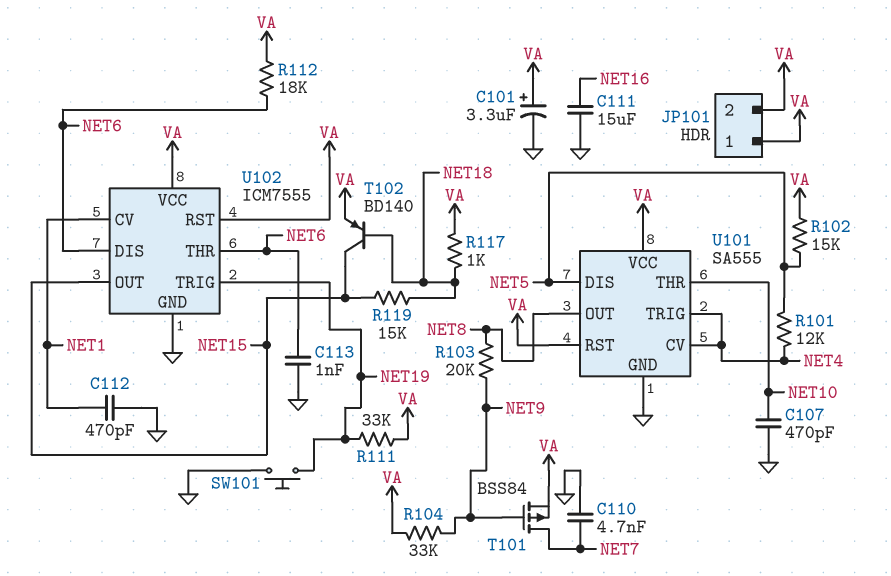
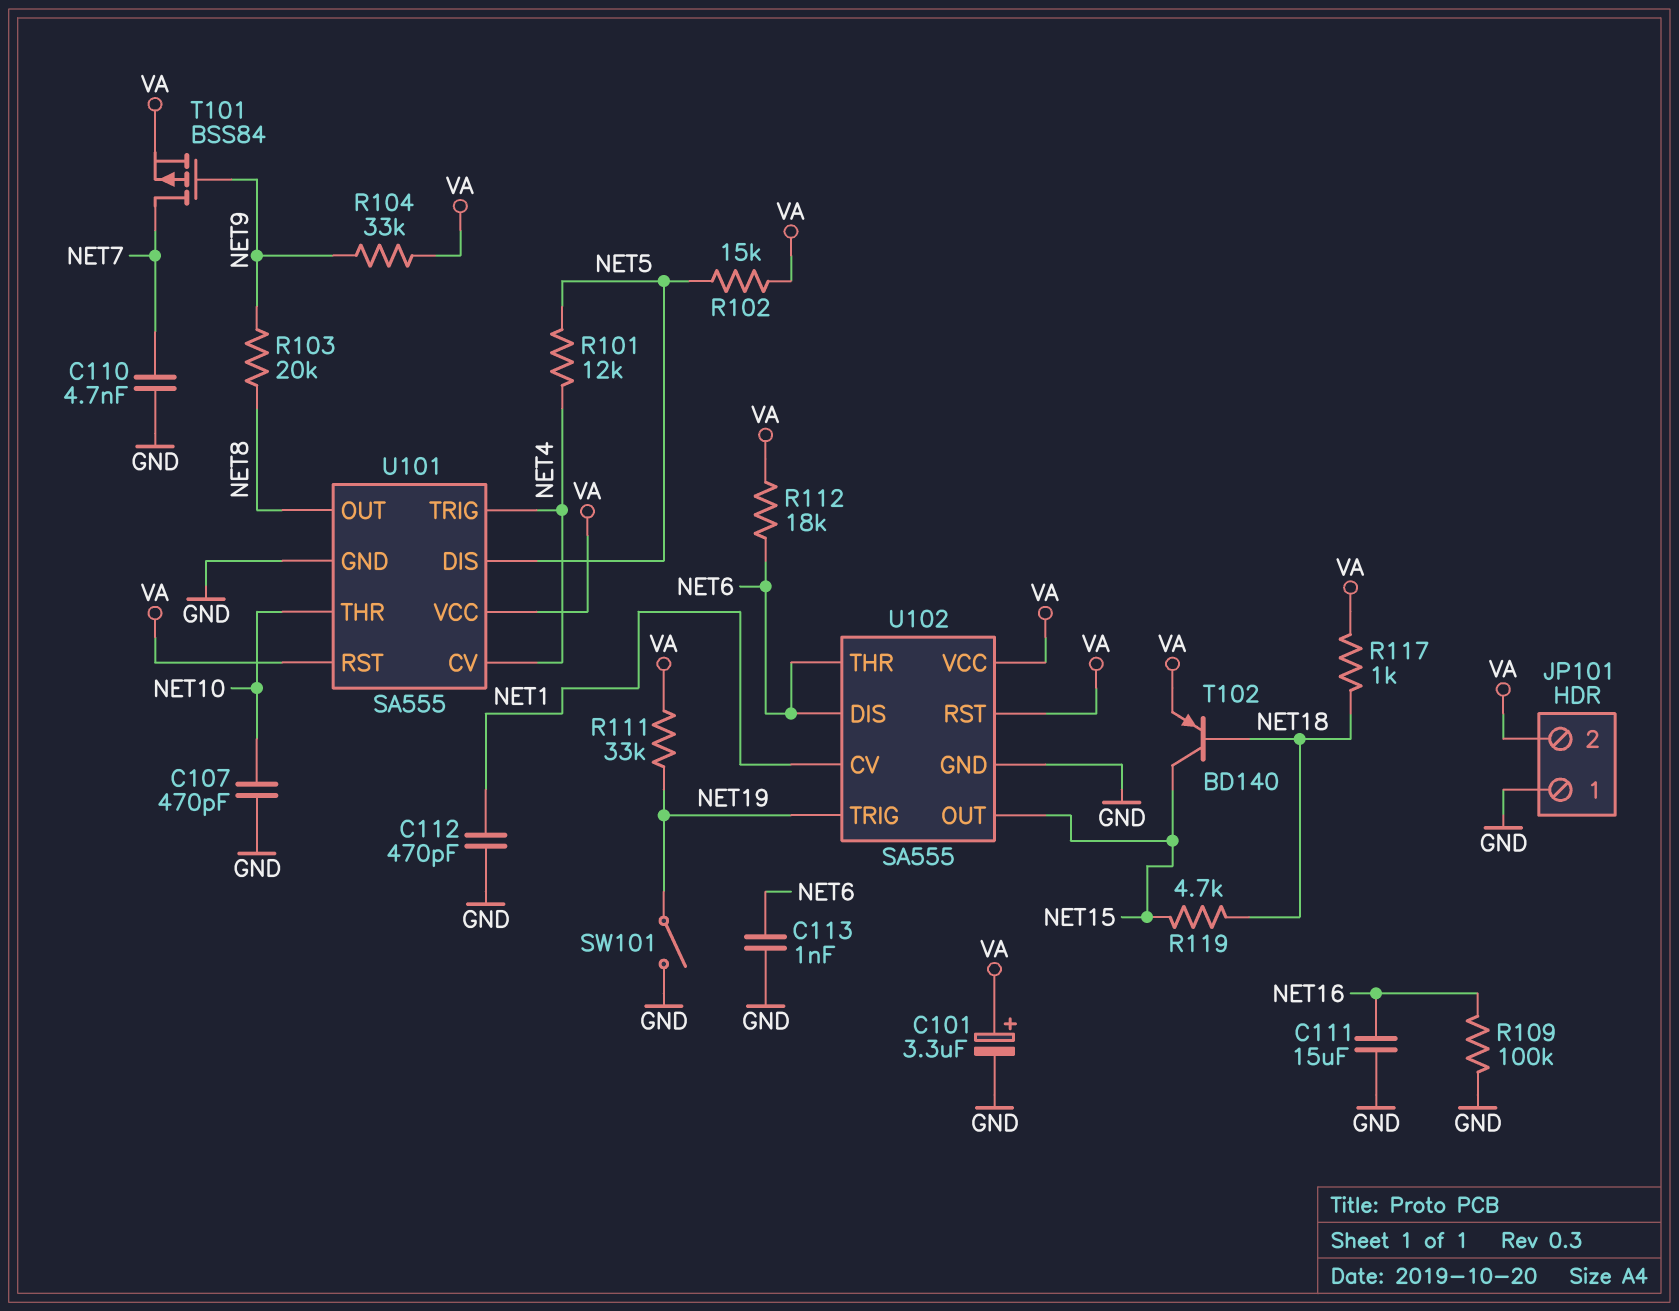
JP101 pin 1: VA -> GND
R109: none -> 100k (GND, NET16)
R119: 15k (NET15, NET18) -> 4.7k (NET15, NET18)
SW101: button (GND, NET19) -> switch (GND, NET19)
U102: ICM7555 -> SA555

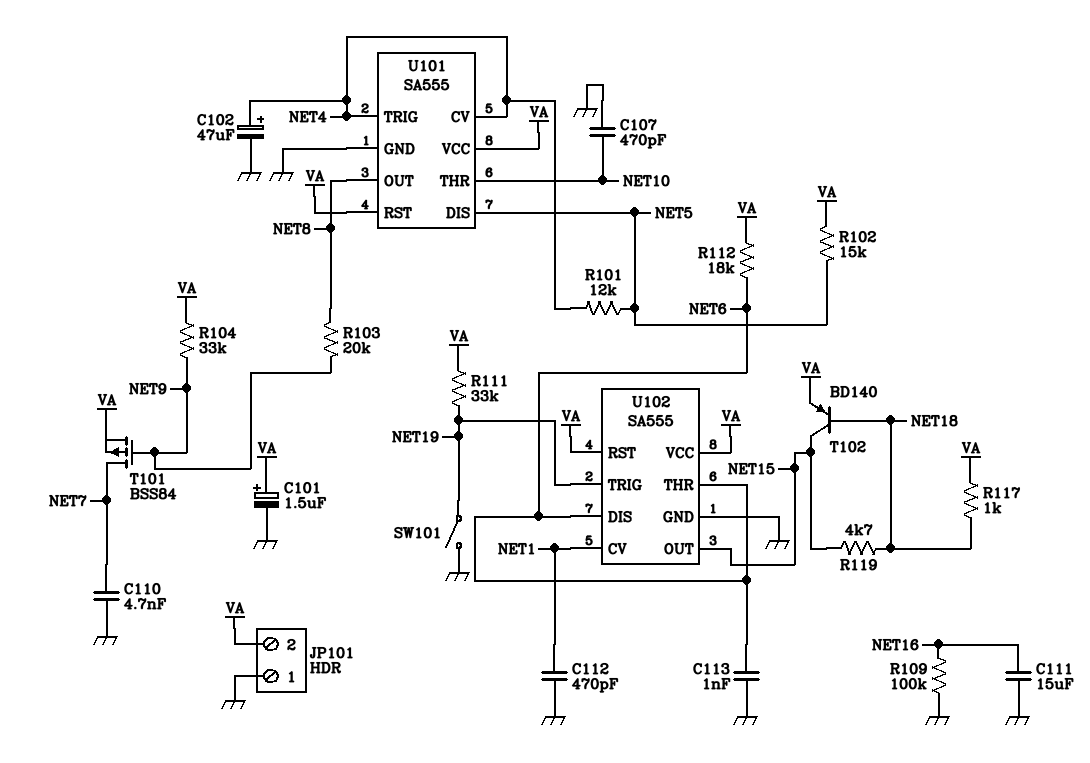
C101: 3.3uF (plus VA, minus GND) -> 1.5uF (plus VA, minus GND)
C102: none -> 47uF (plus NET4, minus GND)

